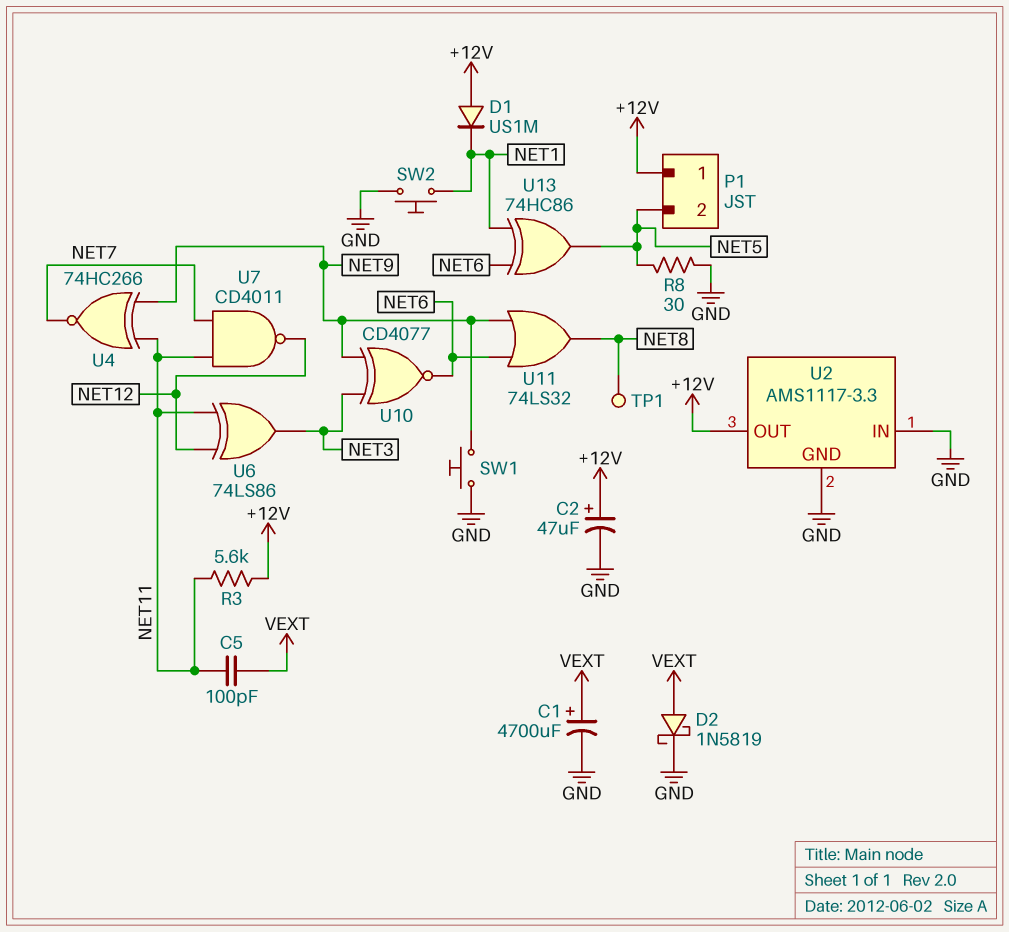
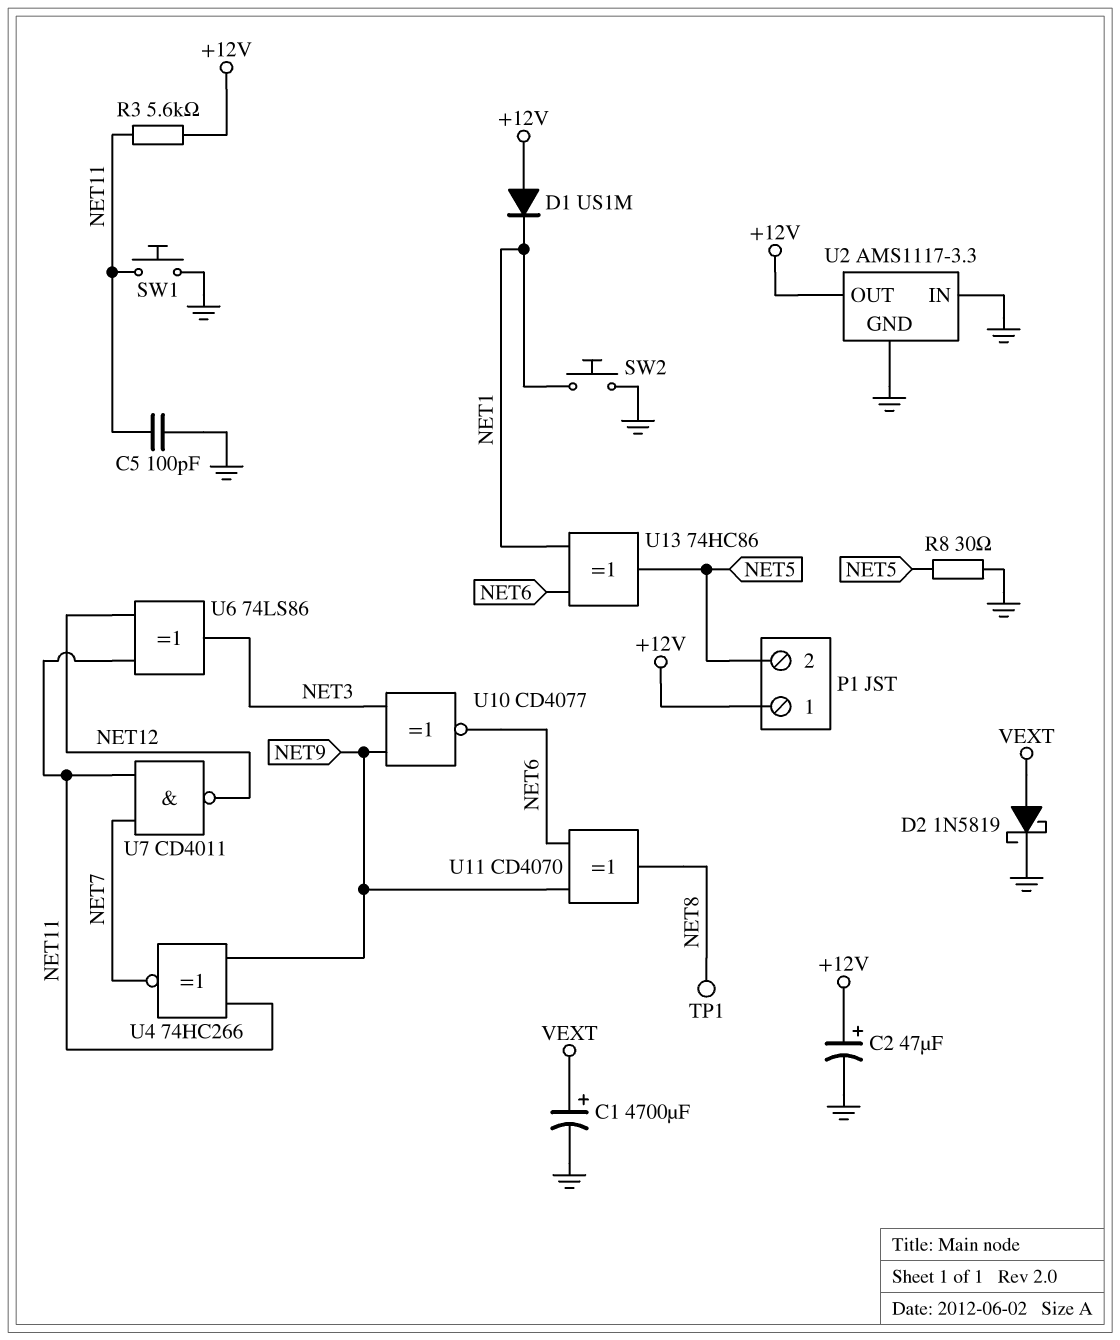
C5: 100pF (NET11, VEXT) -> 100pF (GND, NET11)
SW1: button (GND, NET9) -> button (GND, NET11)
U11: OR 74LS32 (in NET6, in NET9, out NET8) -> XOR CD4070 (in NET6, in NET9, out NET8)

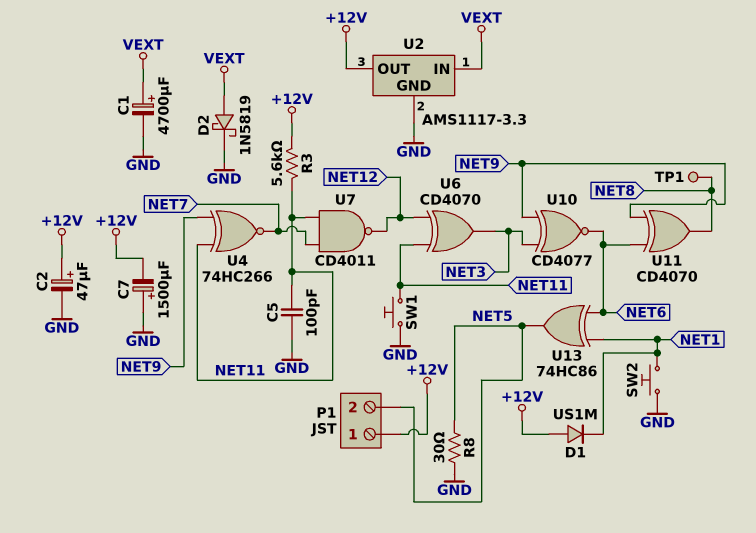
C7: none -> 1500uF (plus GND, minus +12V)
U2 pin IN: GND -> VEXT
U6: XOR 74LS86 (in NET11, in NET12, out NET3) -> XOR CD4070 (in NET11, in NET12, out NET3)

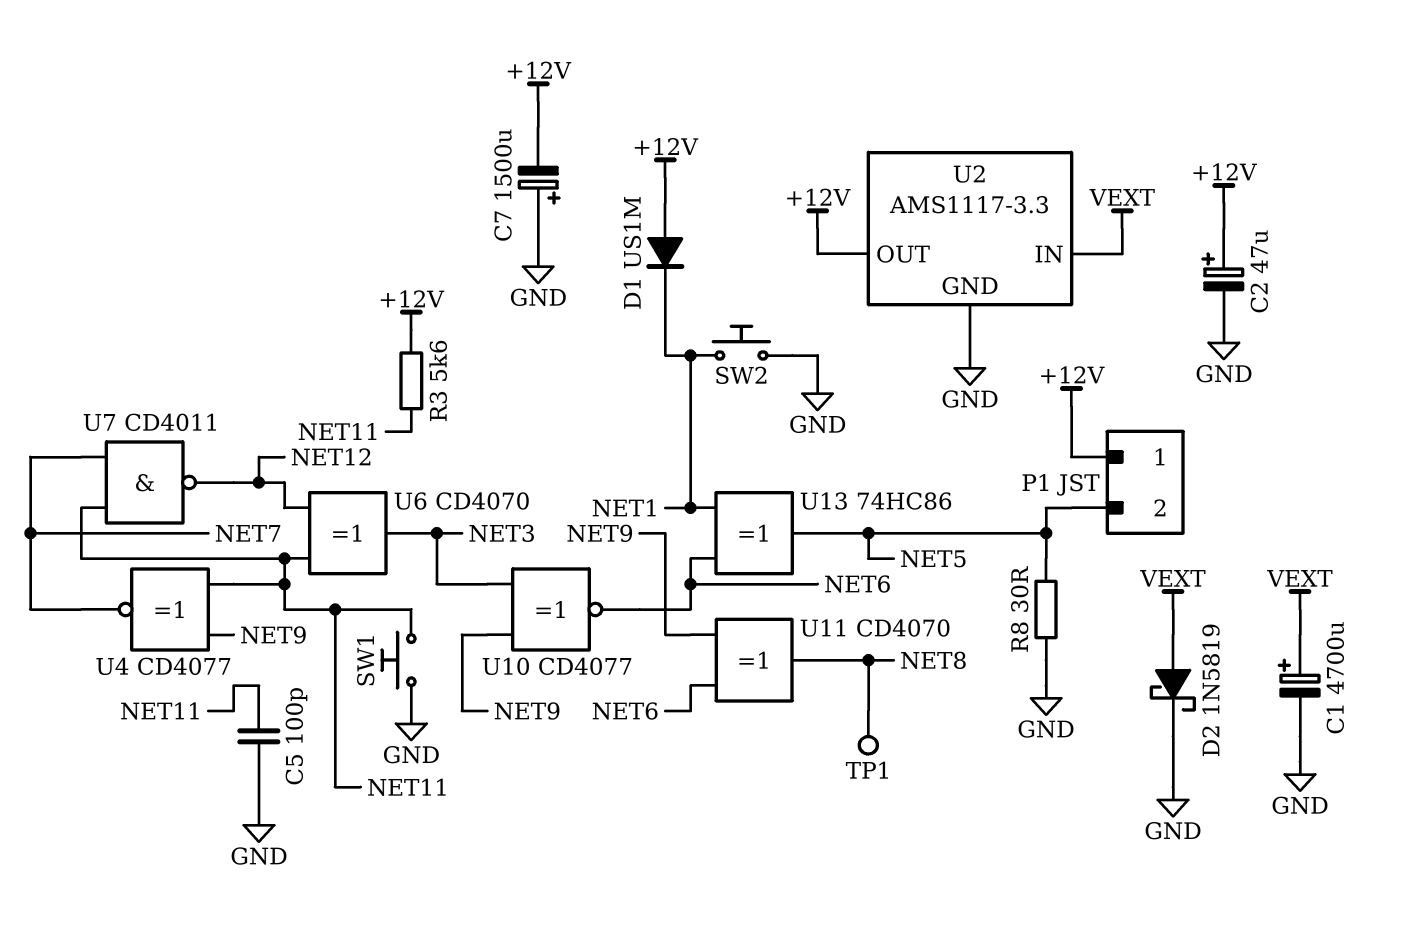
U4: XNOR 74HC266 (in NET9, in NET11, out NET7) -> XNOR CD4077 (in NET9, in NET11, out NET7)

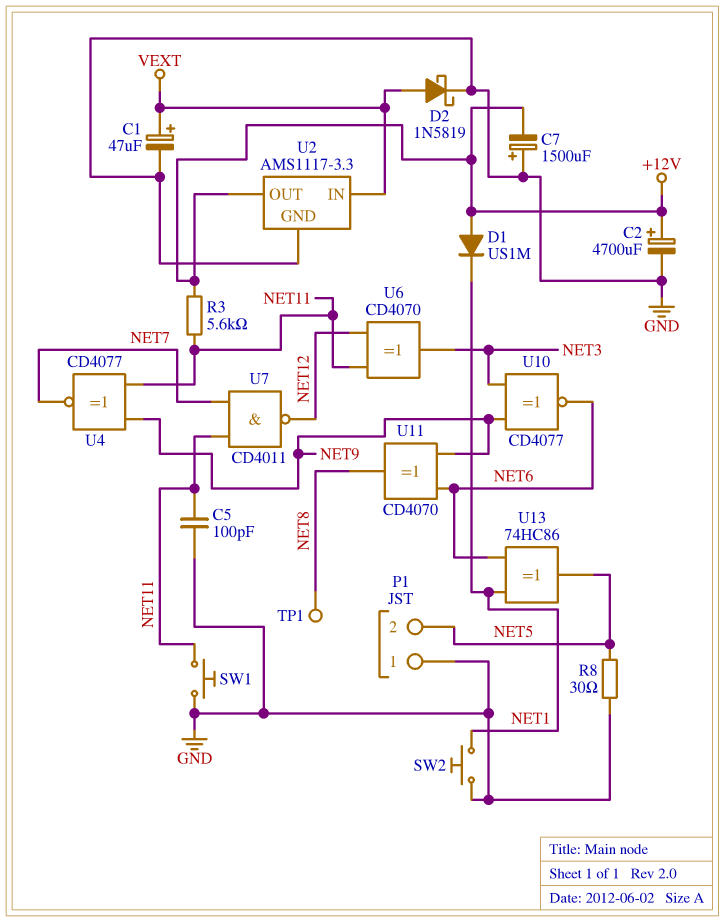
C1: 4700uF (plus VEXT, minus GND) -> 47uF (plus VEXT, minus GND)
C2: 47uF (plus +12V, minus GND) -> 4700uF (plus +12V, minus GND)
P1 pin 1: +12V -> GND

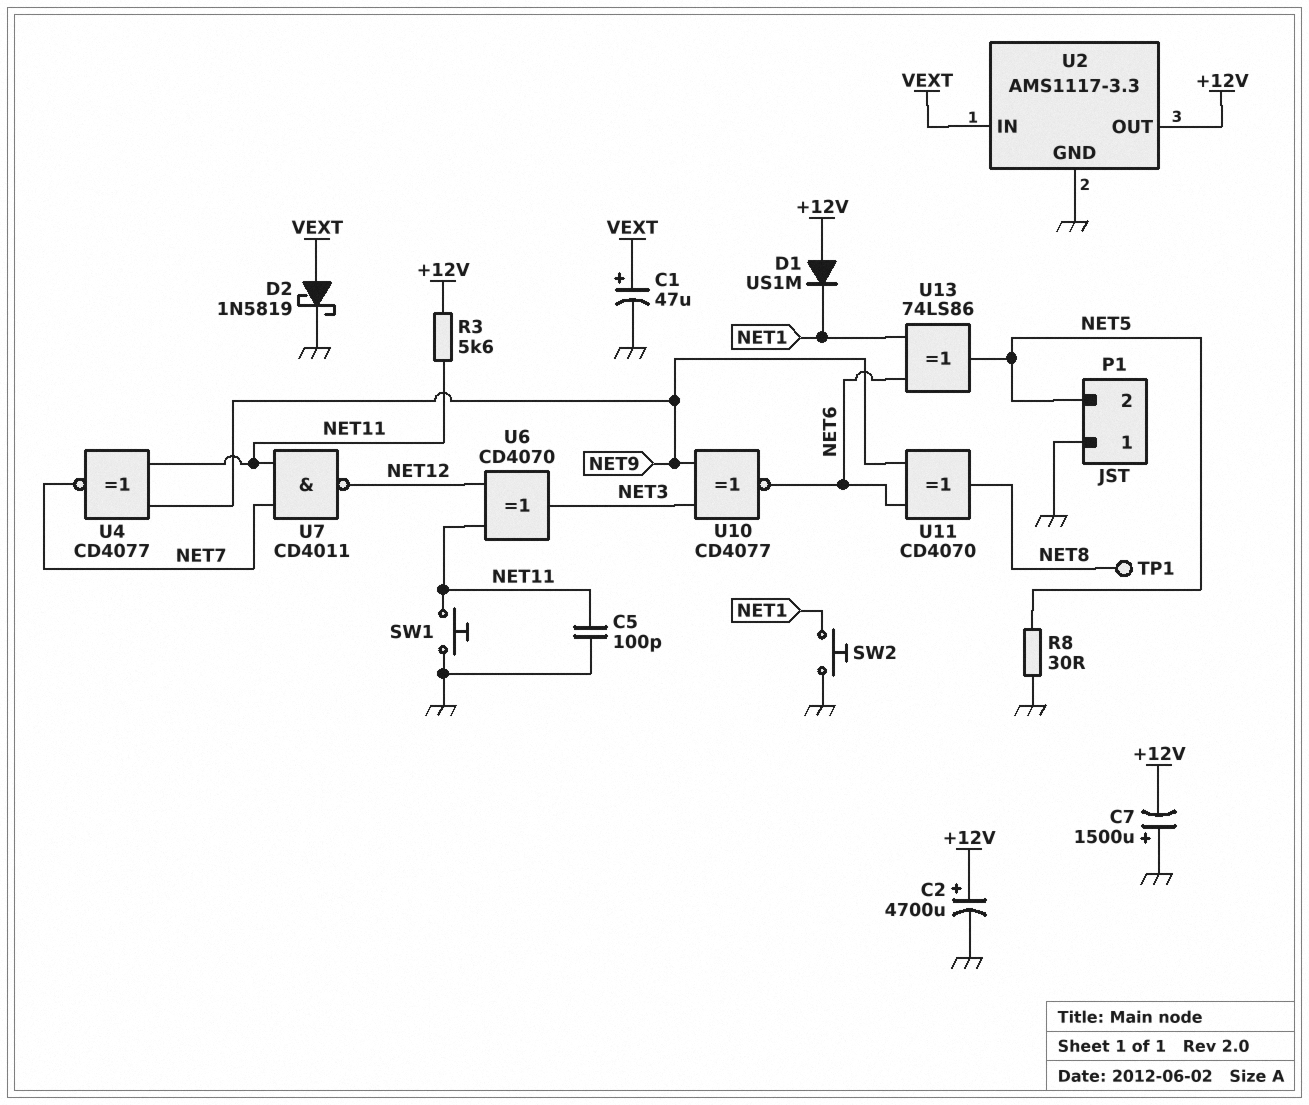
U13: XOR 74HC86 (in NET1, in NET6, out NET5) -> XOR 74LS86 (in NET1, in NET6, out NET5)

